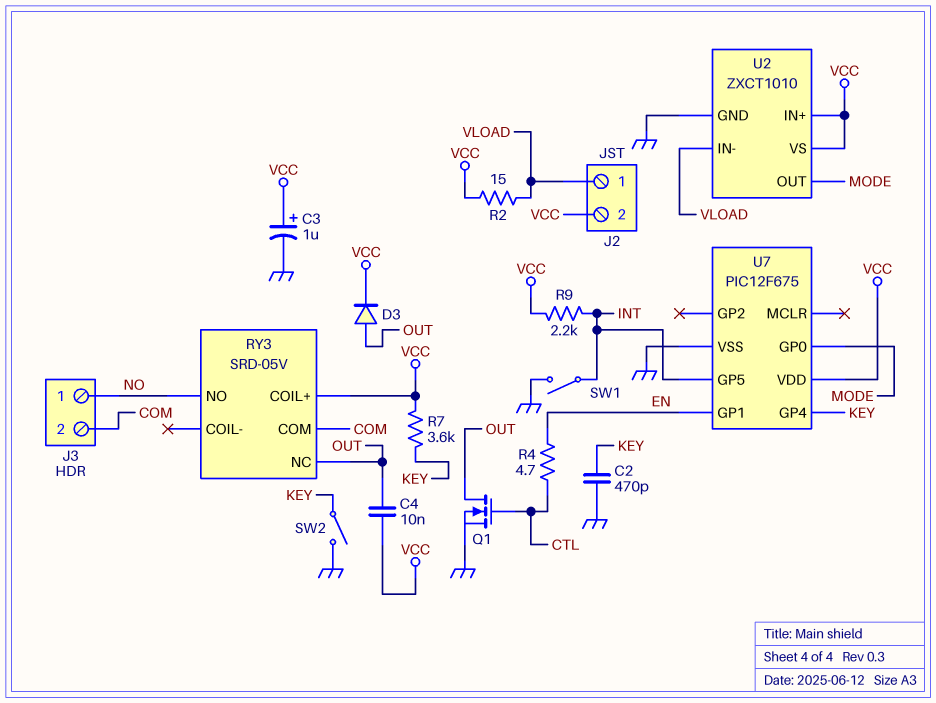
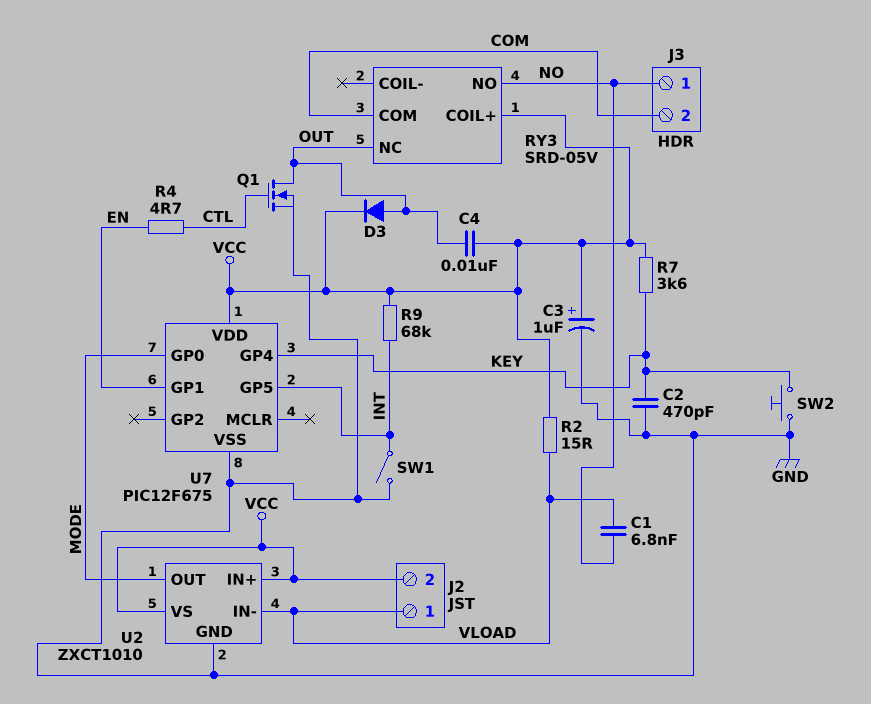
C1: none -> 6.8nF (NO, VLOAD)
R9: 2.2k (INT, VCC) -> 68k (INT, VCC)
SW2: switch (GND, KEY) -> button (GND, KEY)

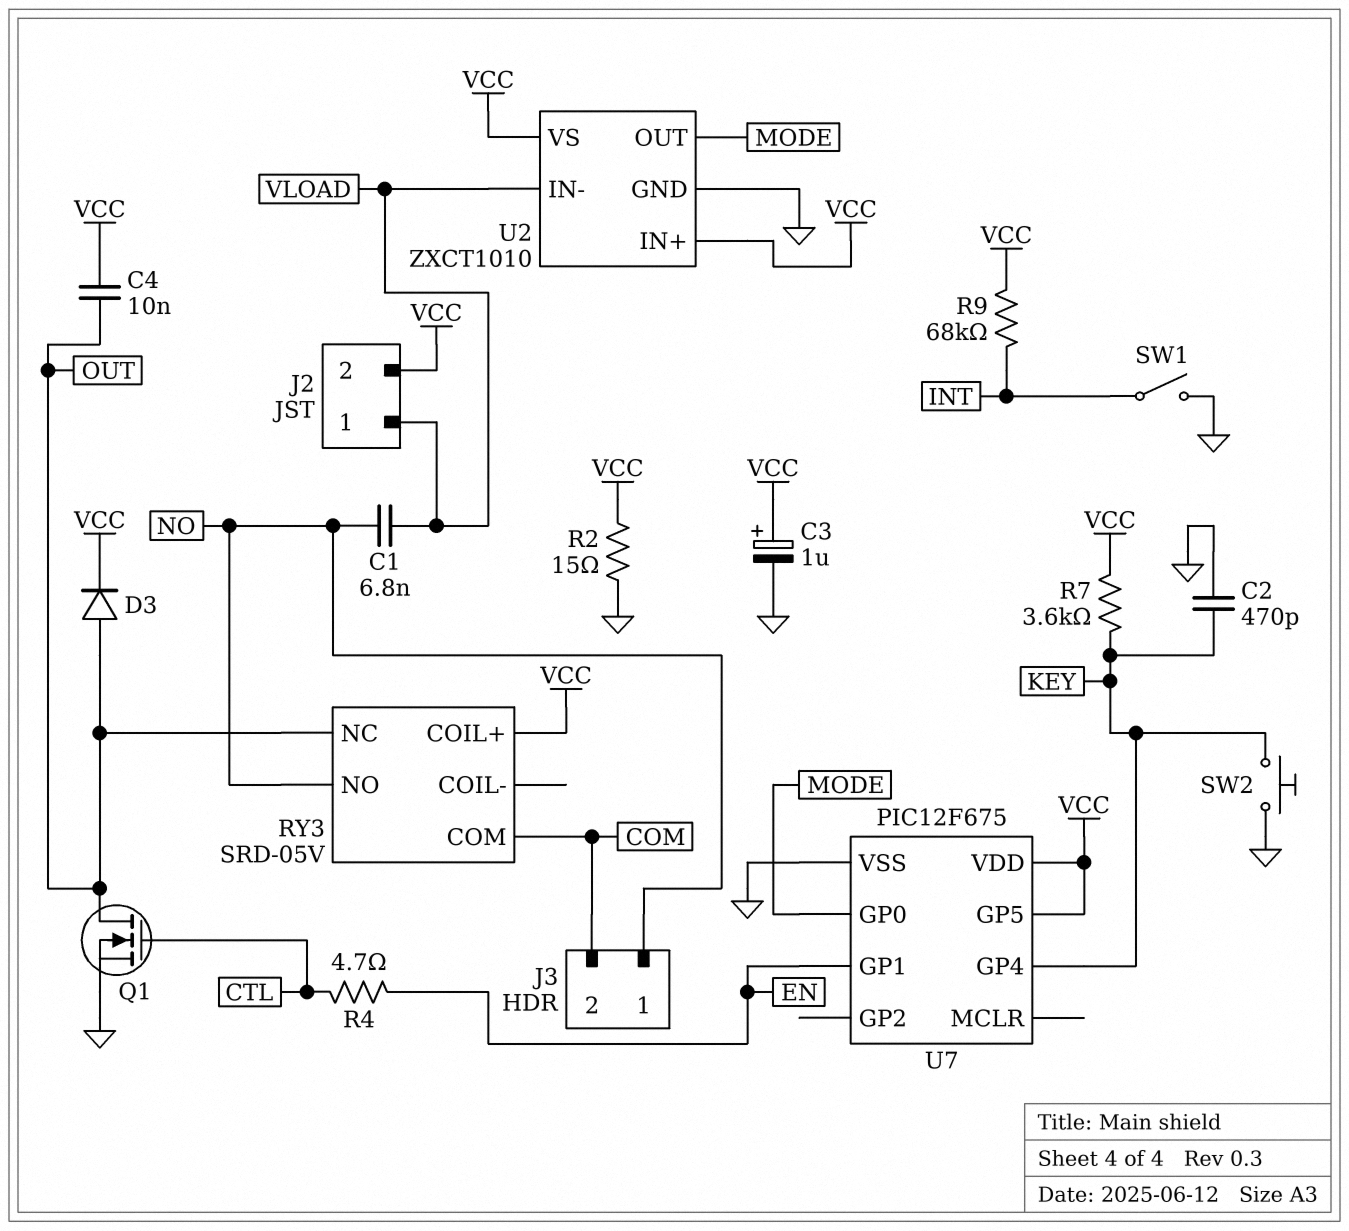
R2: 15 (VCC, VLOAD) -> 15 (GND, VCC)
U7 pin GP5: INT -> VCC

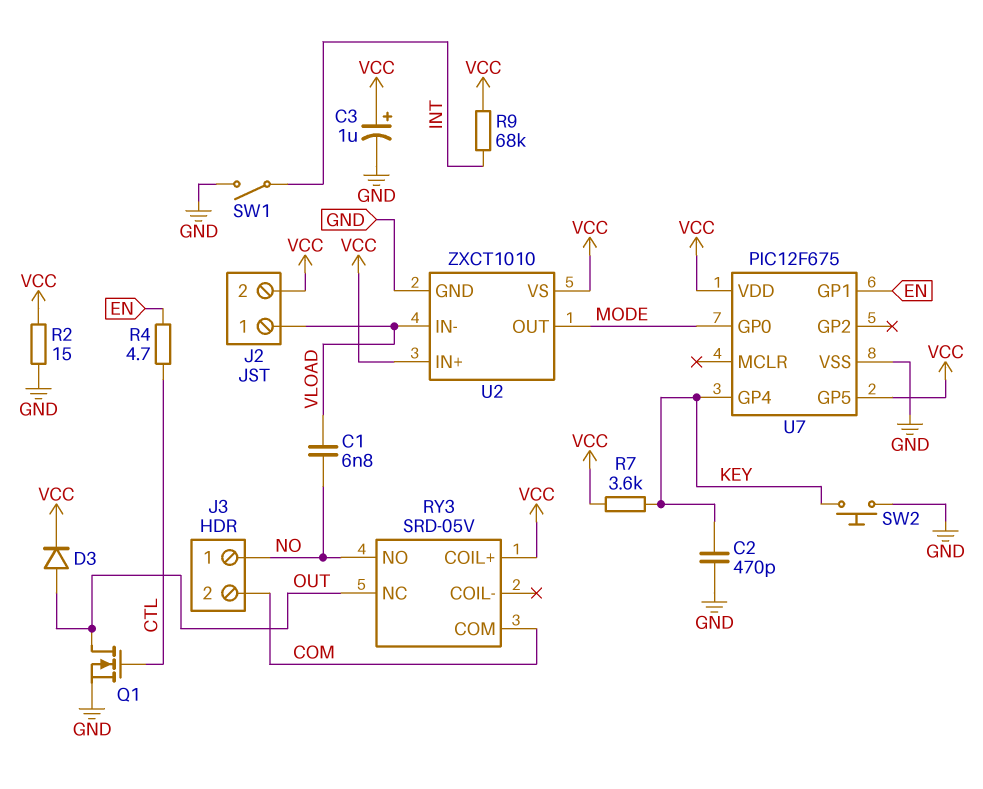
C4: 10nF (OUT, VCC) -> none

